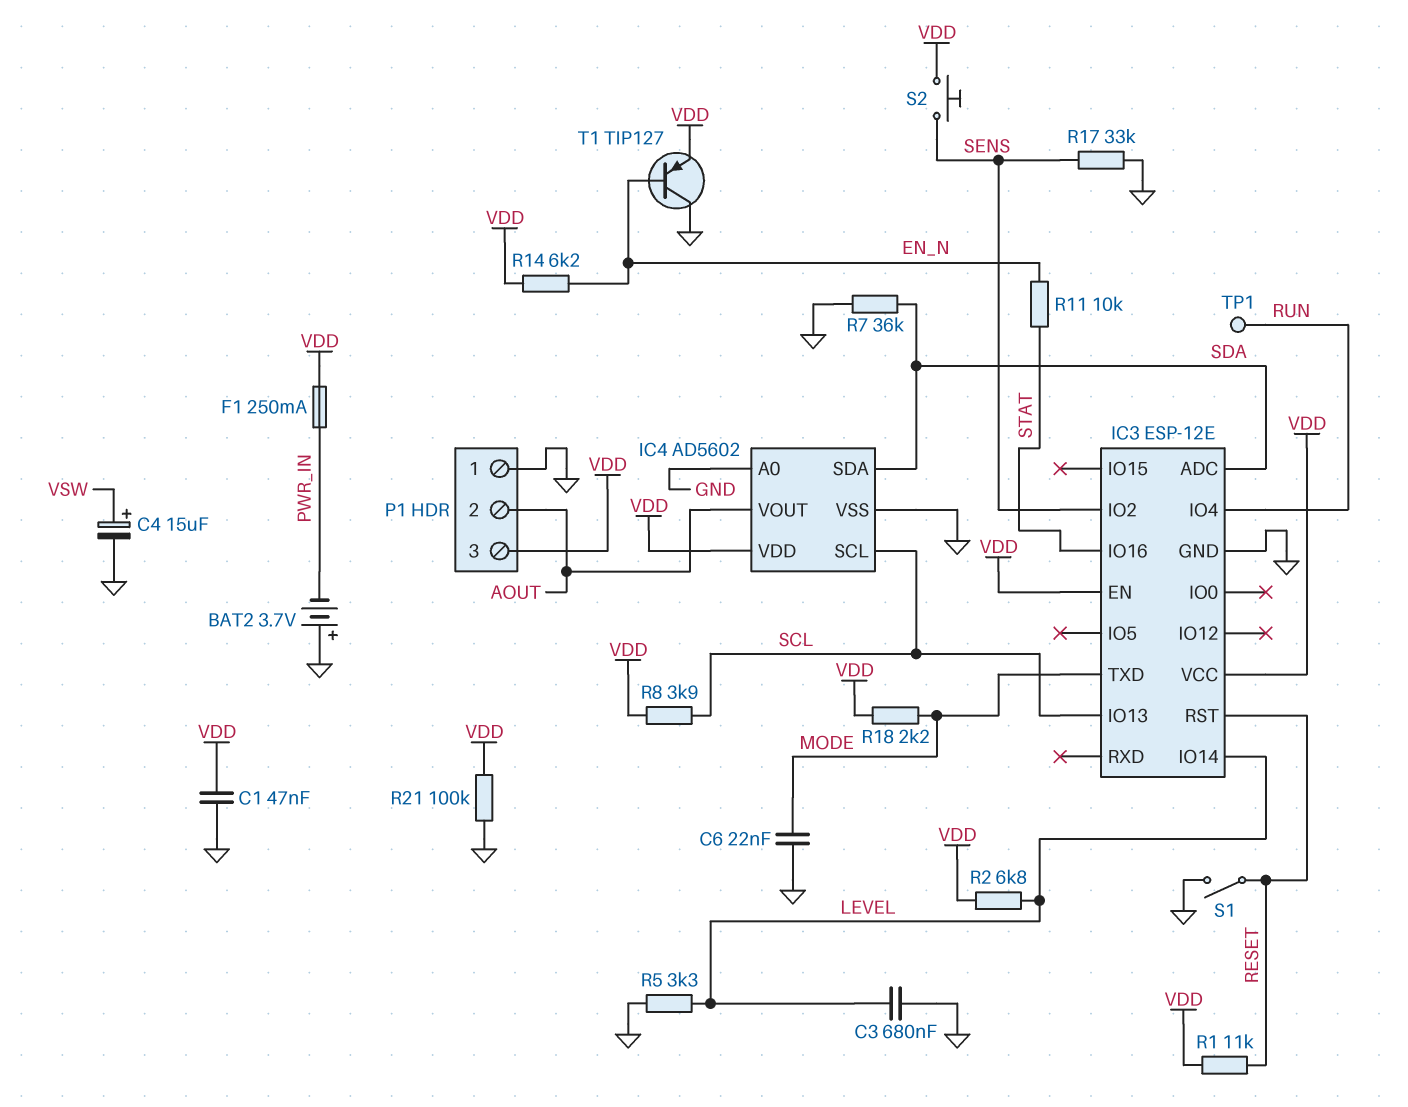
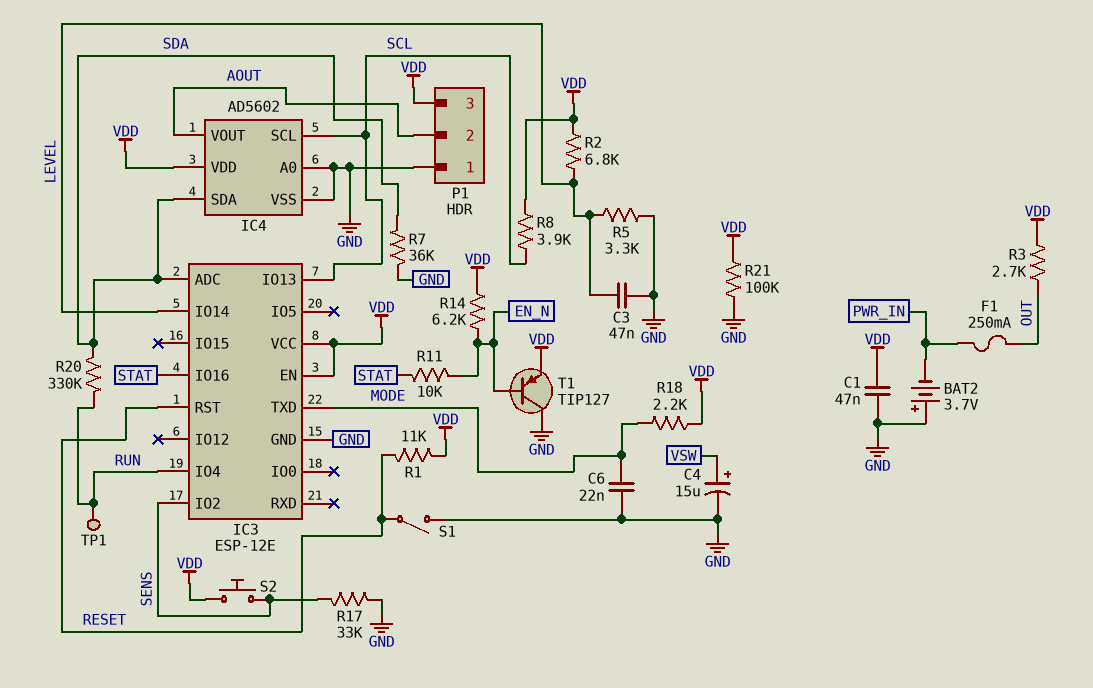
C3: 680nF (GND, LEVEL) -> 47nF (GND, LEVEL)
F1: 250mA (PWR_IN, VDD) -> 250mA (OUT, PWR_IN)
R3: none -> 2.7k (OUT, VDD)
R20: none -> 330k (RUN, SDA)

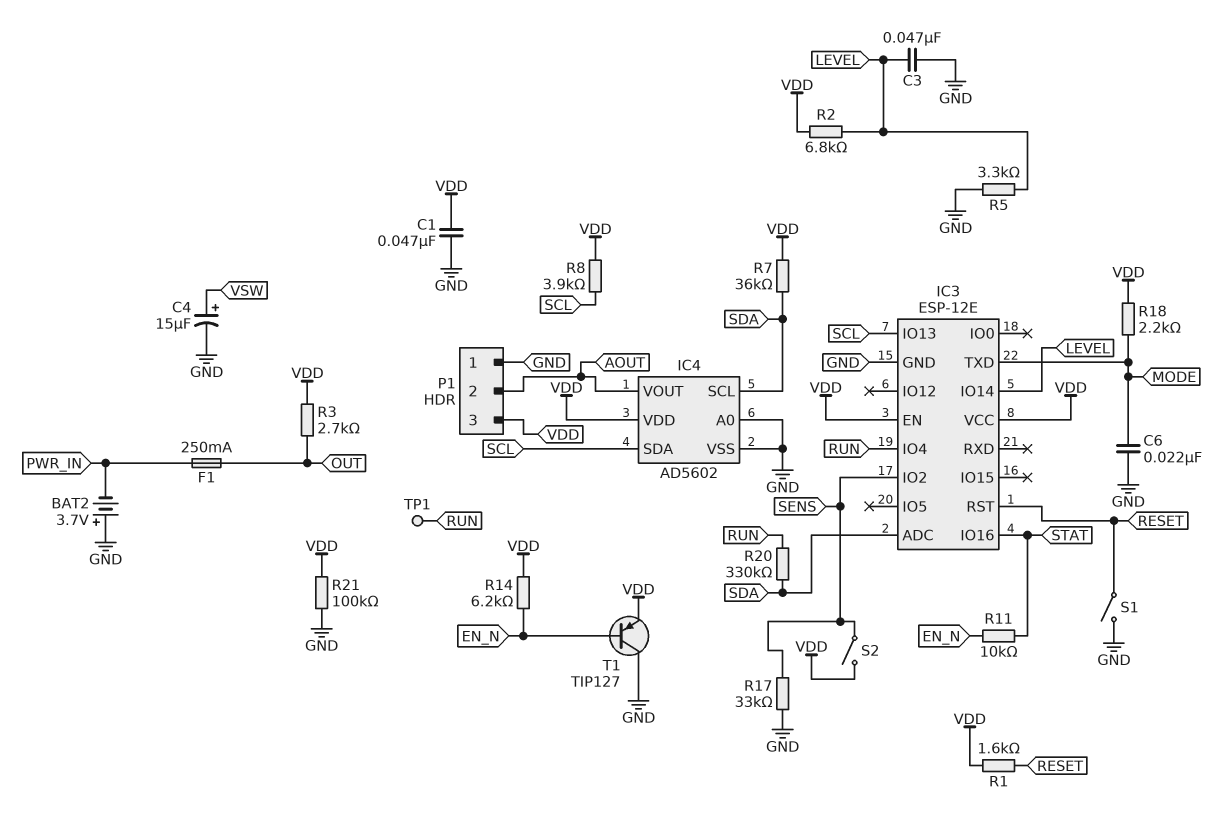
IC4 pin SCL: SCL -> SDA
IC4 pin SDA: SDA -> SCL
R1: 11k (RESET, VDD) -> 1.6k (RESET, VDD)
R7: 36k (GND, SDA) -> 36k (SDA, VDD)
S2: button (SENS, VDD) -> switch (SENS, VDD)

